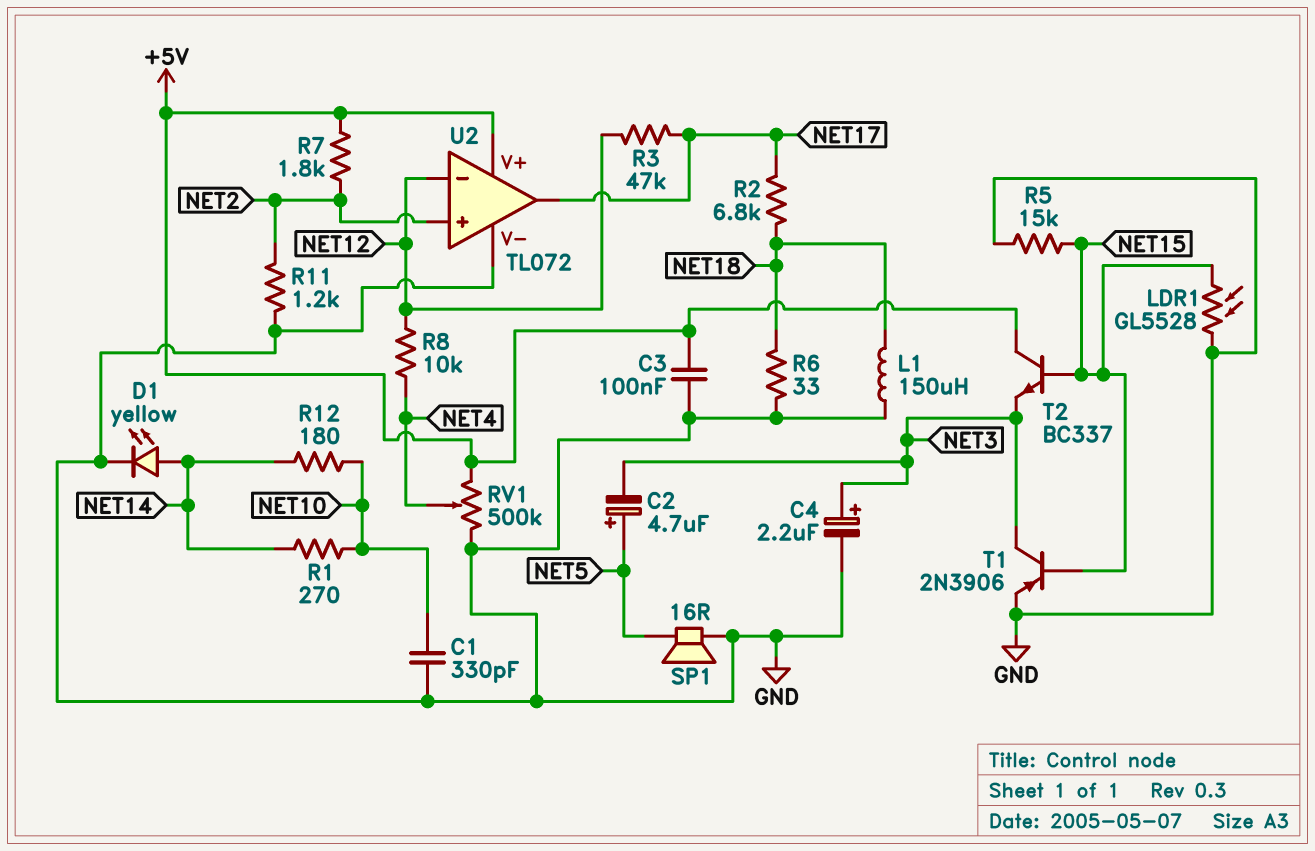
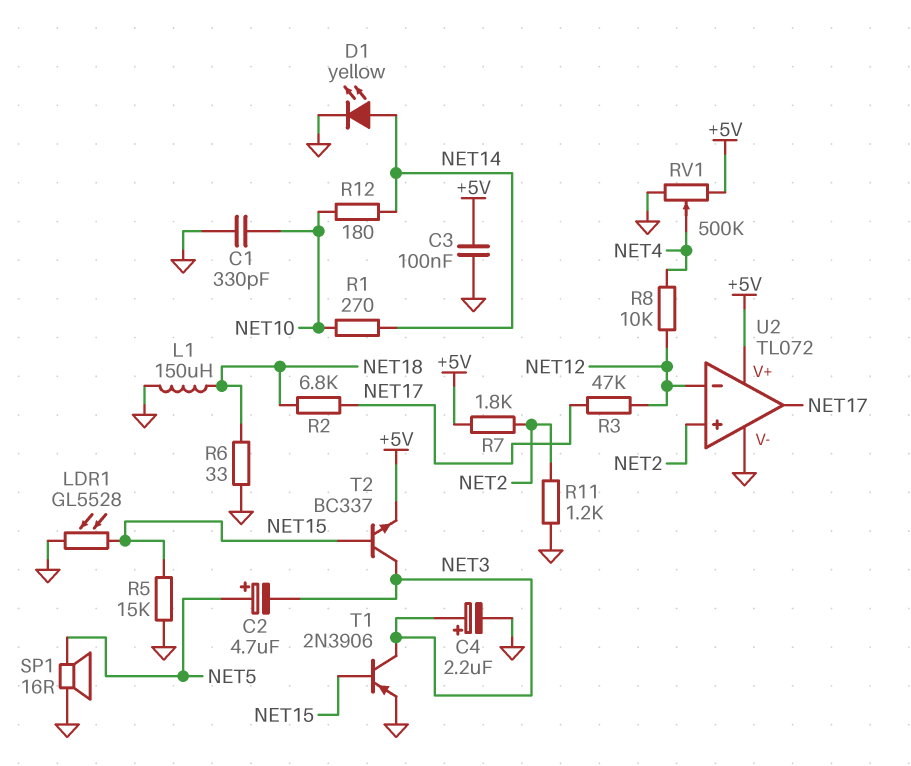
T2: NPN BC337 (B NET15, C +5V, E NET3) -> NPN BC337 (B NET15, C NET3, E +5V)

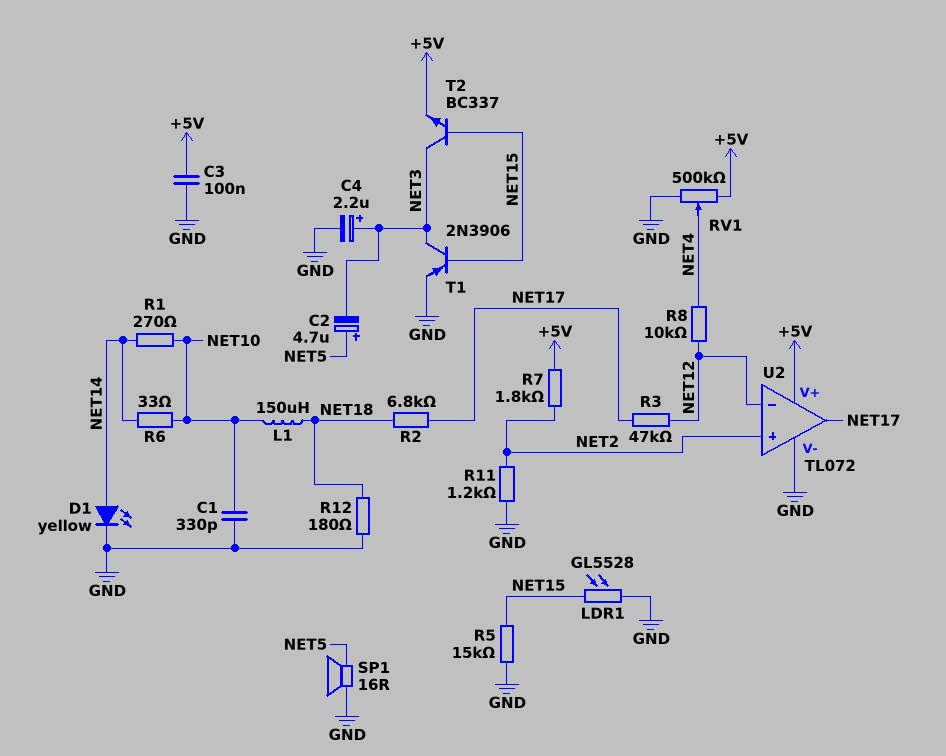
L1: 150uH (GND, NET18) -> 150uH (NET10, NET18)
R6: 33 (GND, NET18) -> 33 (NET10, NET14)
R12: 180 (NET10, NET14) -> 180 (GND, NET18)

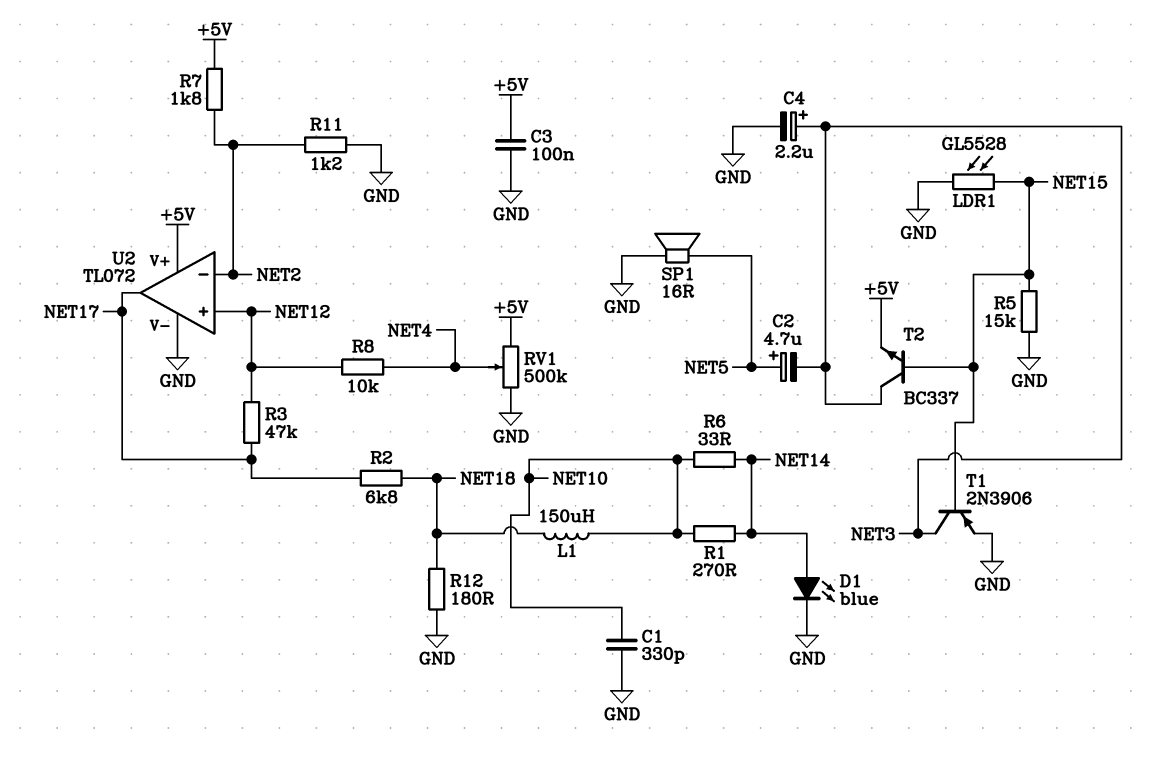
D1: LED yellow (A NET14, K GND) -> LED blue (A NET14, K GND)
U2 pin in+: NET2 -> NET12
U2 pin in-: NET12 -> NET2

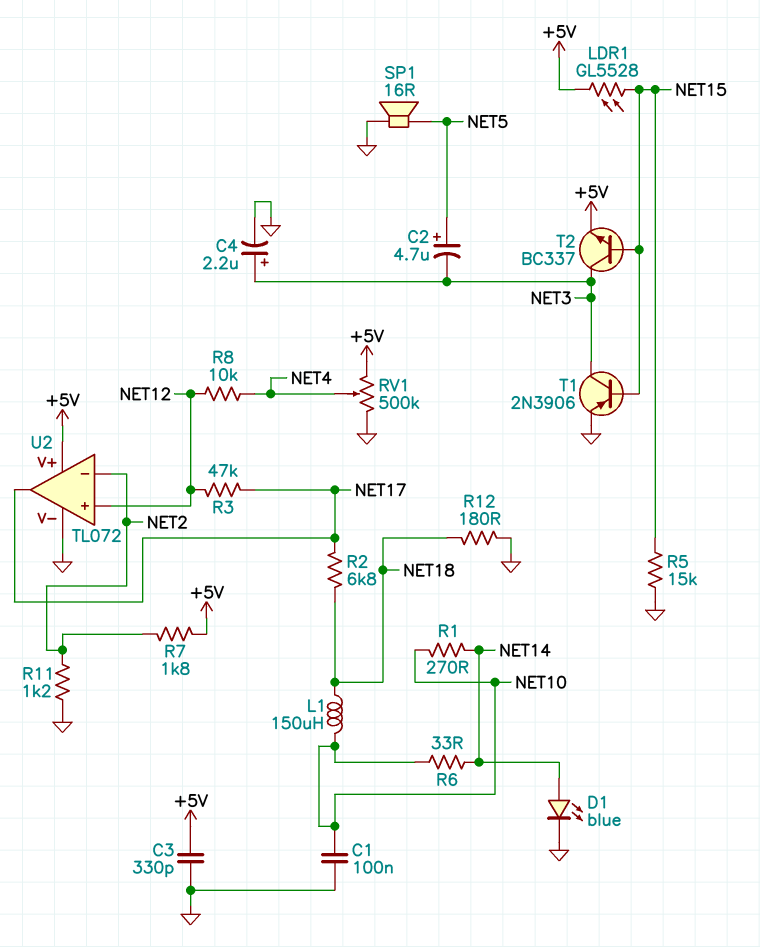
C1: 330pF (GND, NET10) -> 100nF (GND, NET10)
C3: 100nF (+5V, GND) -> 330pF (+5V, GND)
LDR1: GL5528 (GND, NET15) -> GL5528 (+5V, NET15)

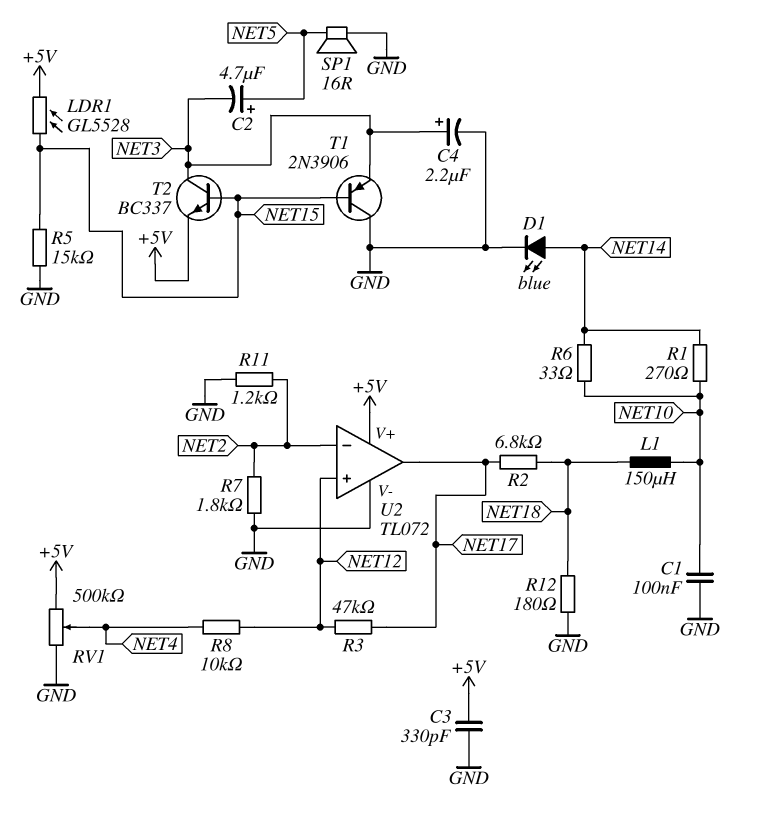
R7: 1.8k (+5V, NET2) -> 1.8k (GND, NET2)
T1: PNP 2N3906 (B NET15, C NET3, E GND) -> PNP 2N3906 (B NET15, C GND, E NET3)

